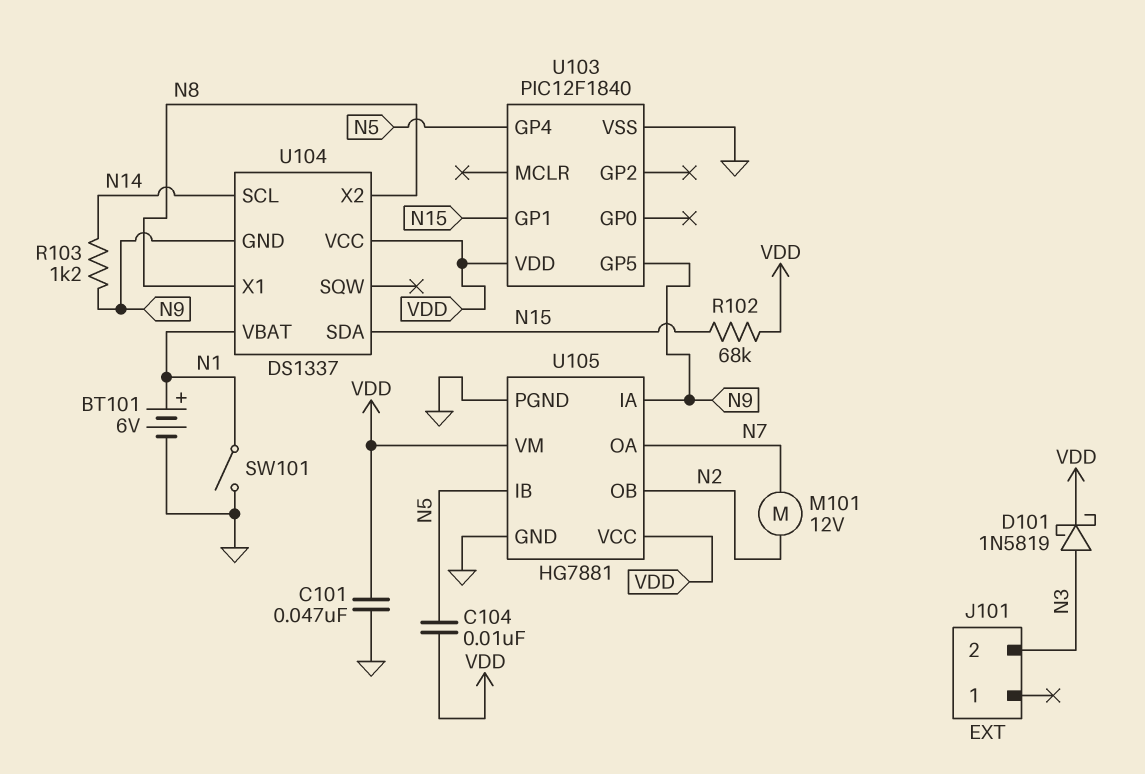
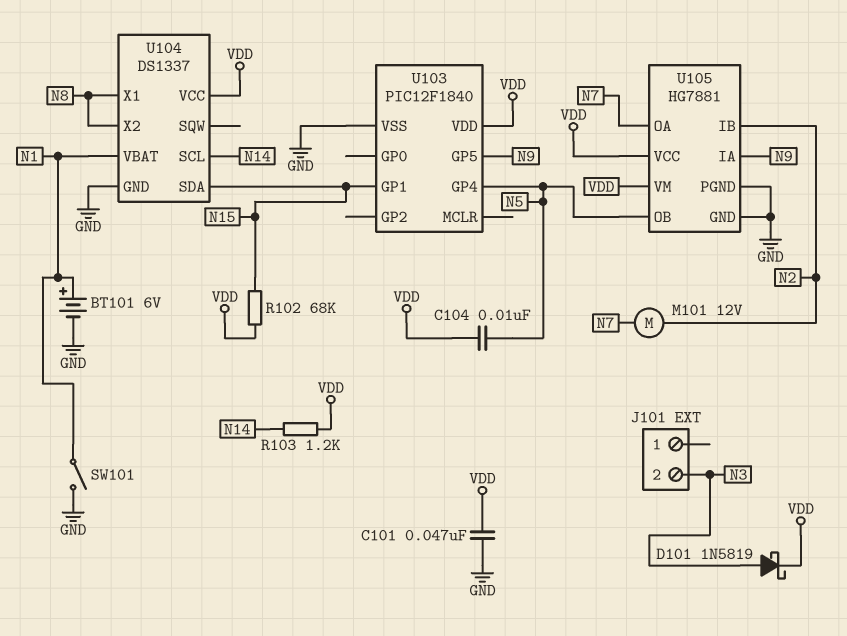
R103: 1.2k (N9, N14) -> 1.2k (N14, VDD)
U104 pin GND: N9 -> GND
U105 pin IB: N5 -> N2
U105 pin OB: N2 -> N5

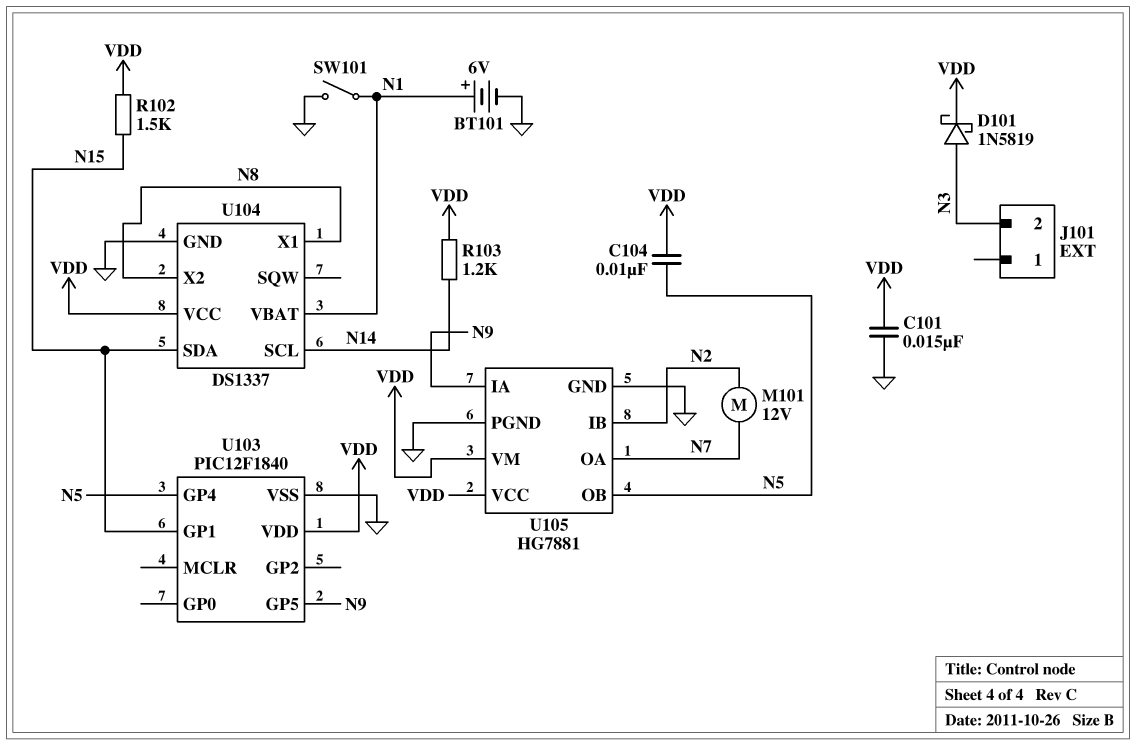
C101: 47nF (GND, VDD) -> 15nF (GND, VDD)
R102: 68k (N15, VDD) -> 1.5k (N15, VDD)

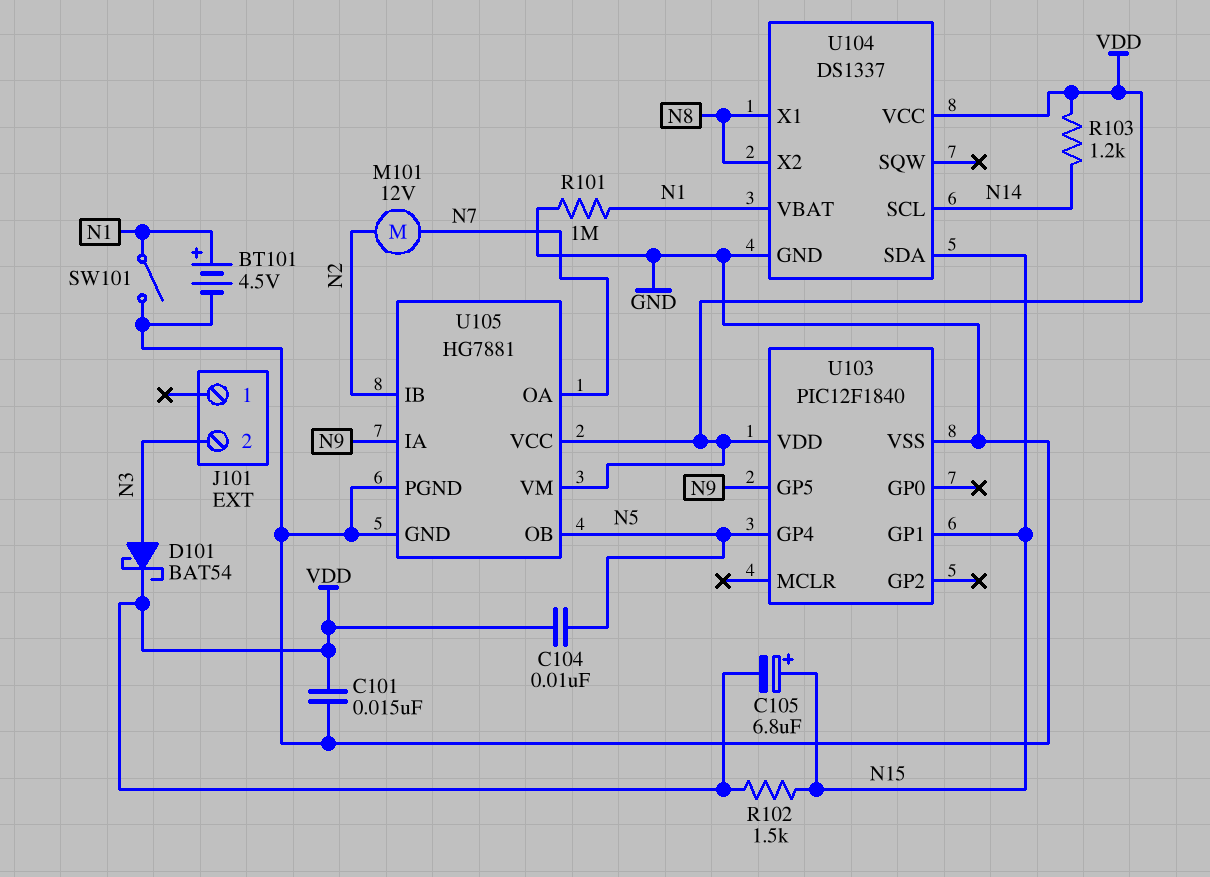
BT101: 6V (plus N1, minus GND) -> 4.5V (plus N1, minus GND)
C105: none -> 6.8uF (plus N15, minus VDD)
D101: schottky 1N5819 (A N3, K VDD) -> schottky BAT54 (A N3, K VDD)
R101: none -> 1M (GND, N1)

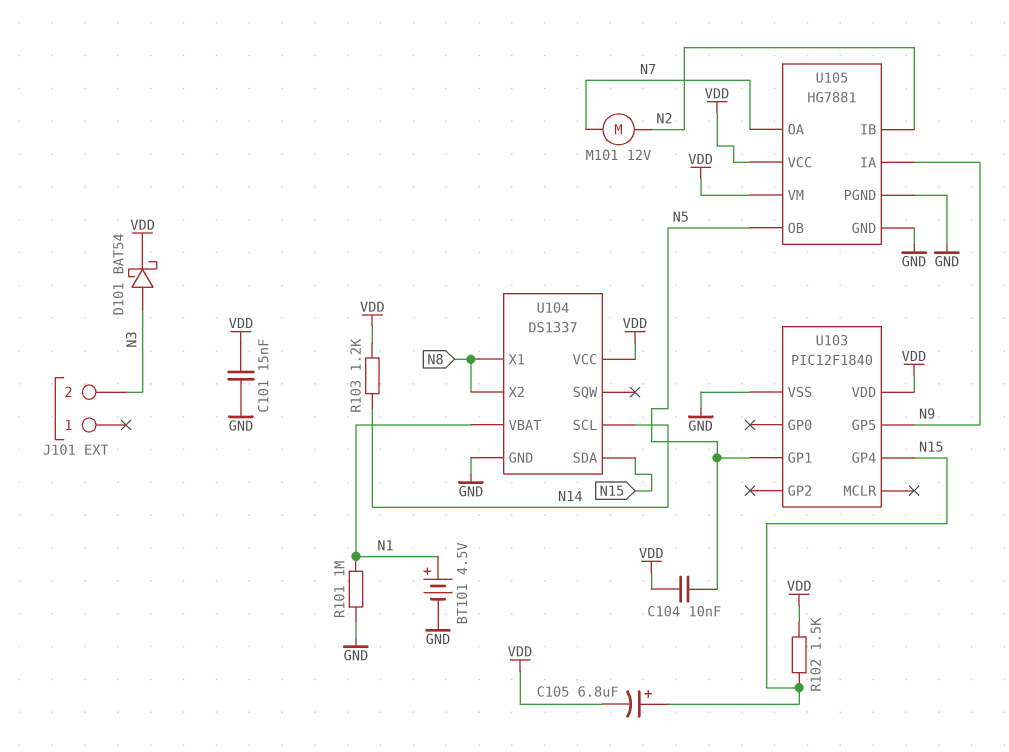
SW101: switch (GND, N1) -> none
U103 pin GP1: N15 -> N5
U103 pin GP4: N5 -> N15

